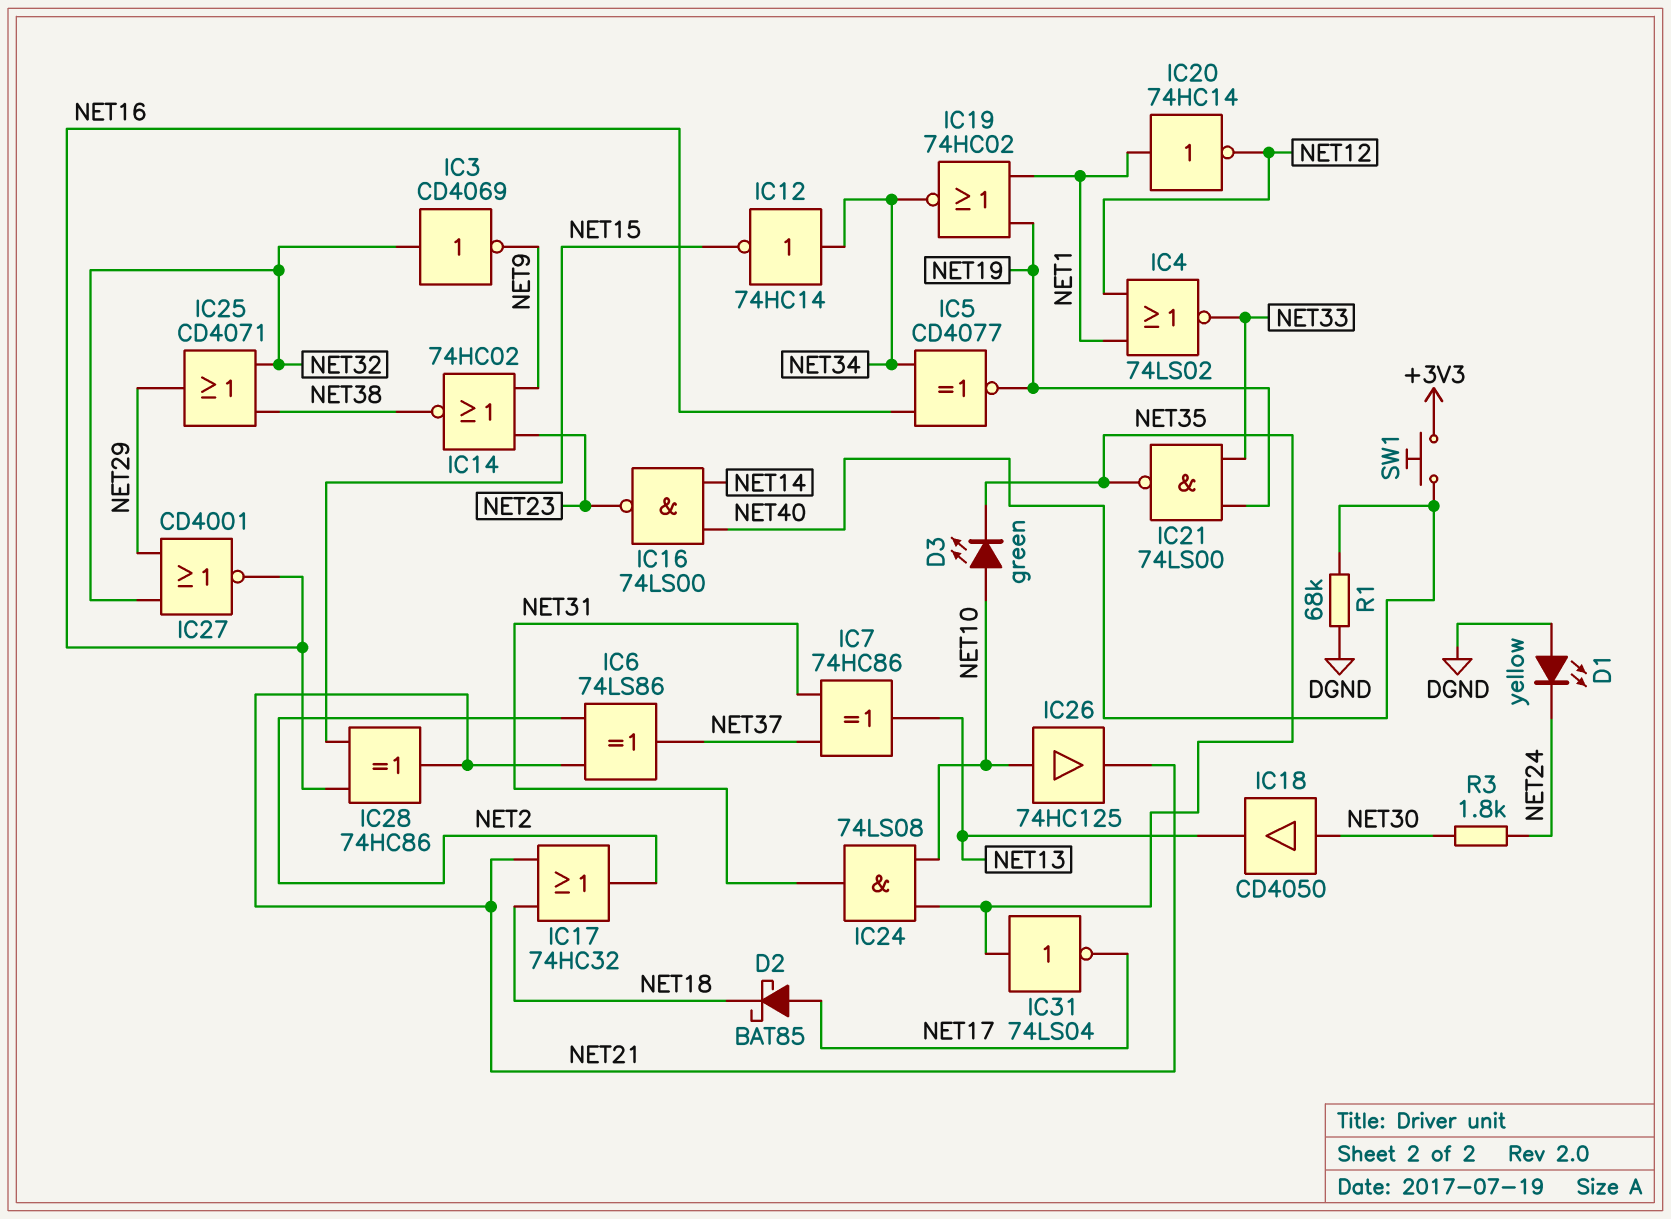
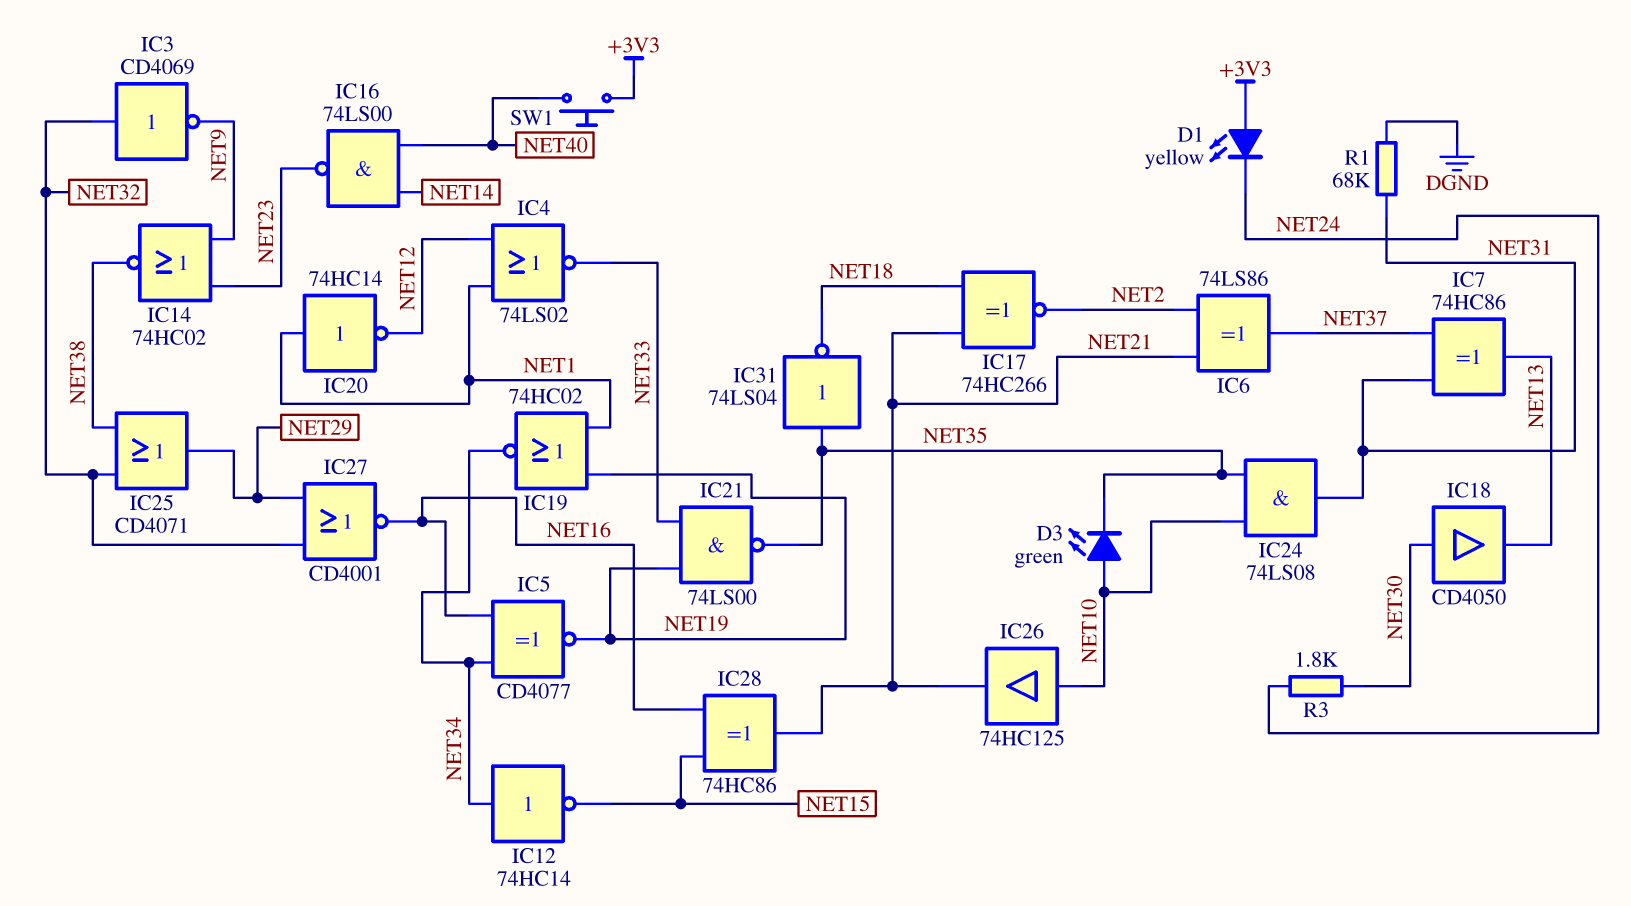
D1: LED yellow (A DGND, K NET24) -> LED yellow (A +3V3, K NET24)
D2: schottky BAT85 (A NET17, K NET18) -> none
IC17: OR 74HC32 (in NET18, in NET21, out NET2) -> XNOR 74HC266 (in NET18, in NET21, out NET2)
IC31: NOT 74LS04 (in NET35, out NET17) -> NOT 74LS04 (in NET35, out NET18)
R1: 68k (DGND, NET40) -> 68k (DGND, NET31)

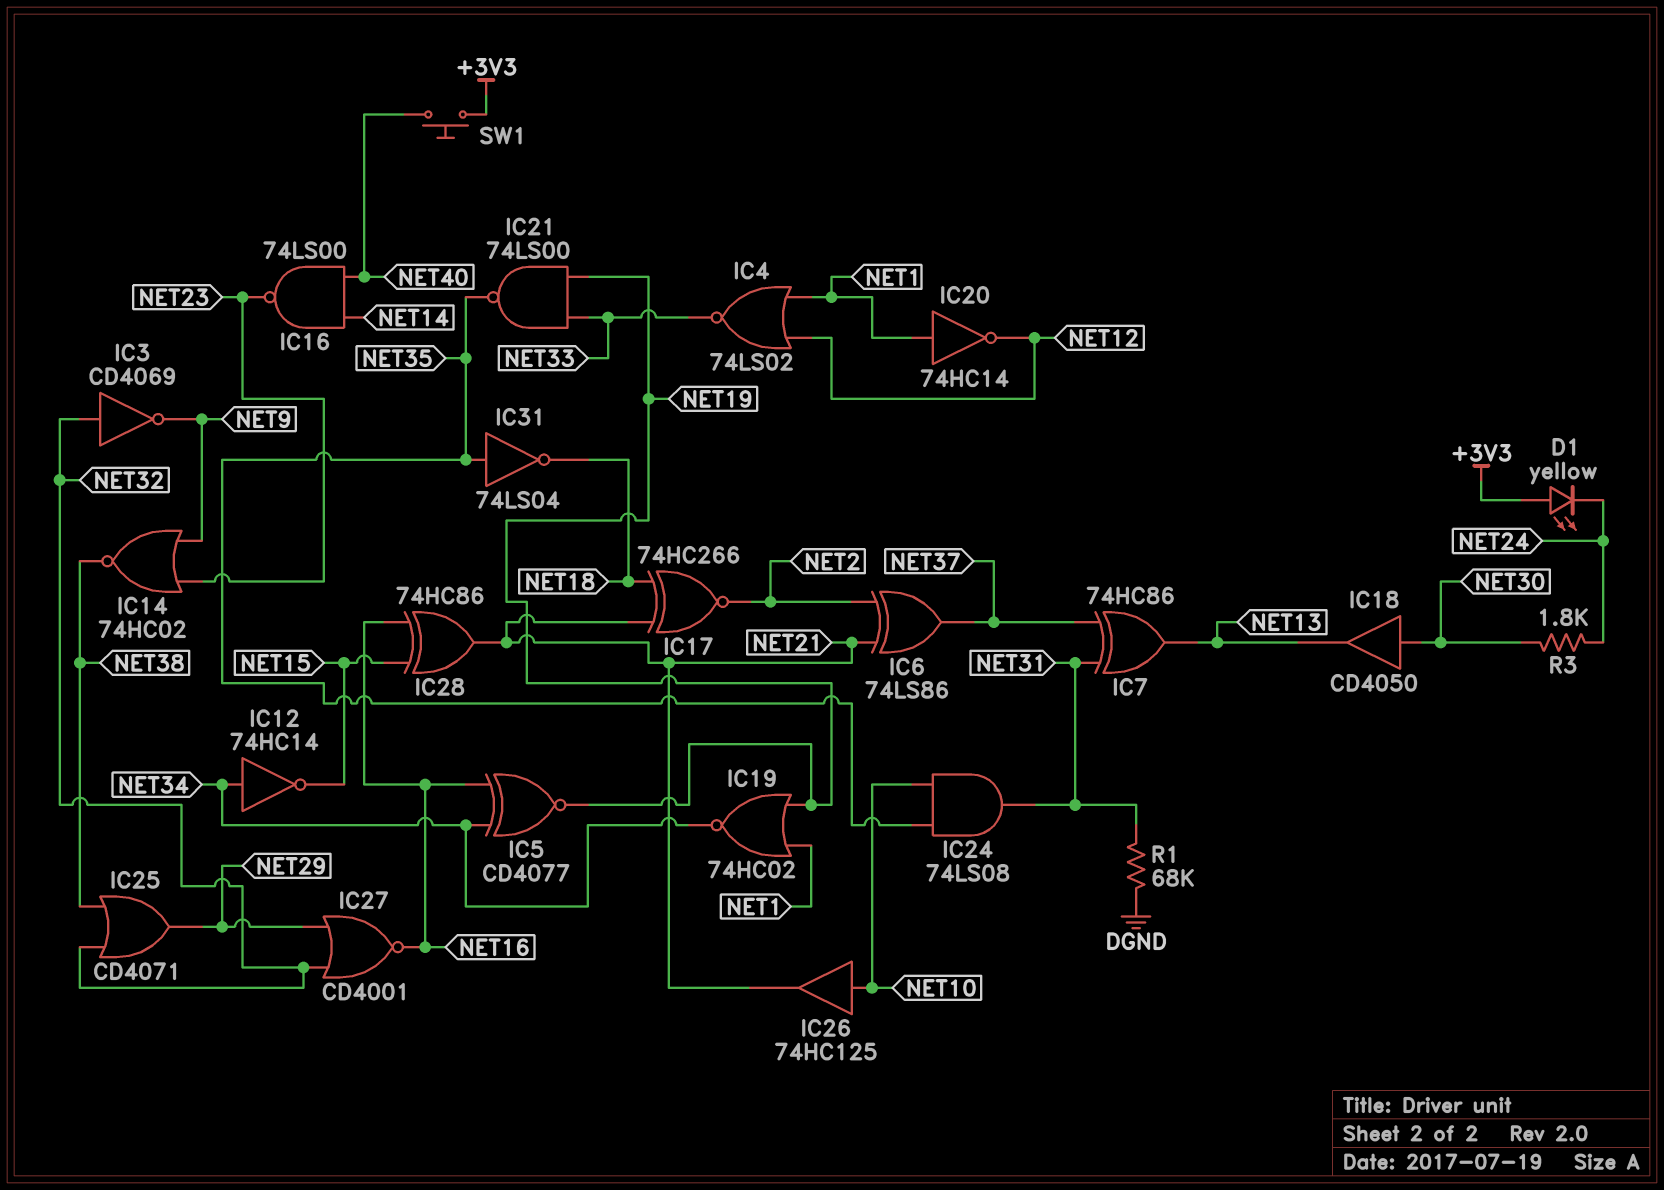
D3: LED green (A NET10, K NET35) -> none

